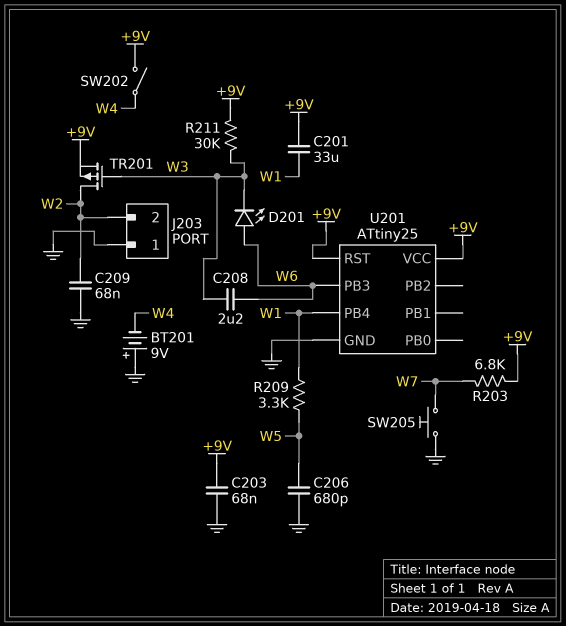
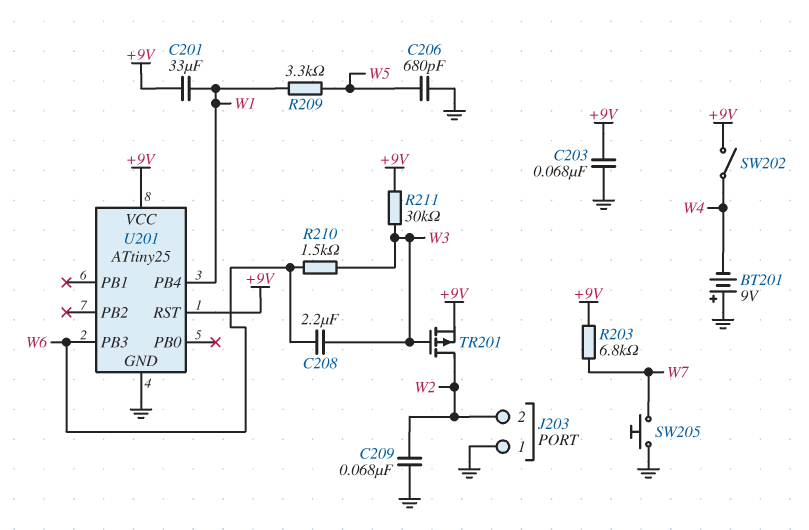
D201: LED (A W6, K W3) -> none
R210: none -> 1.5k (W3, W6)

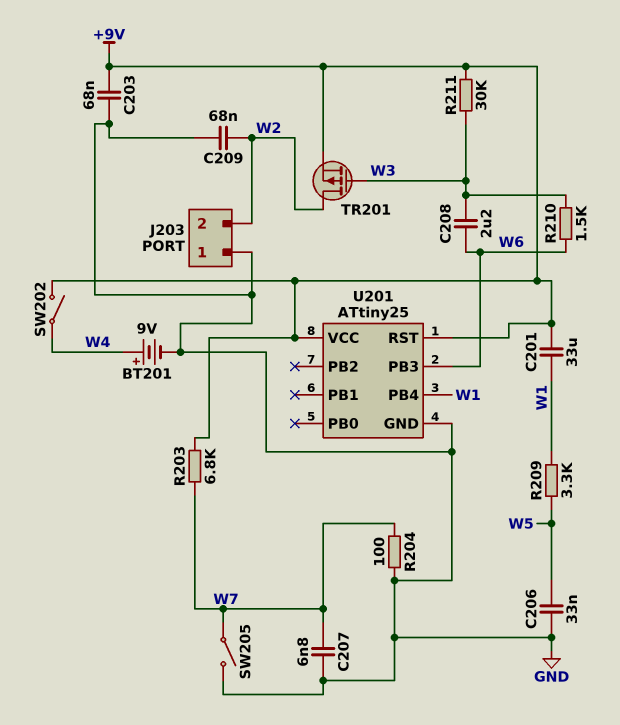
BT201: 9V (plus GND, minus W4) -> 9V (plus W4, minus GND)
C206: 680pF (GND, W5) -> 33nF (GND, W5)
C207: none -> 6.8nF (GND, W7)
R204: none -> 100 (GND, W7)
SW205: button (GND, W7) -> switch (GND, W7)

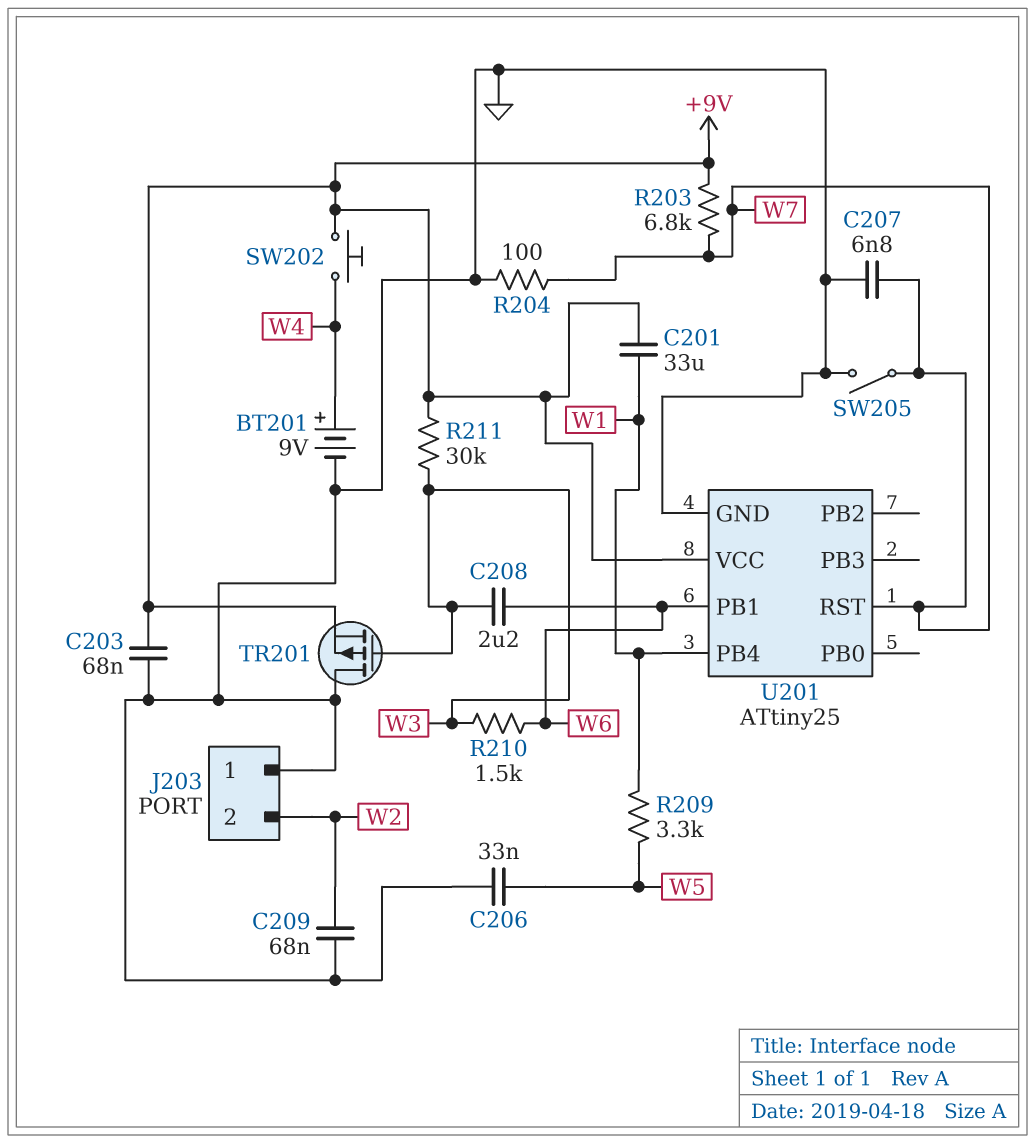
SW202: switch (+9V, W4) -> button (+9V, W4)
TR201: PMOS (G W3, D W2, S +9V) -> PMOS (G W3, D GND, S +9V)
U201 pin PB1: none -> W6
U201 pin PB3: W6 -> none
U201 pin RST: +9V -> W7

